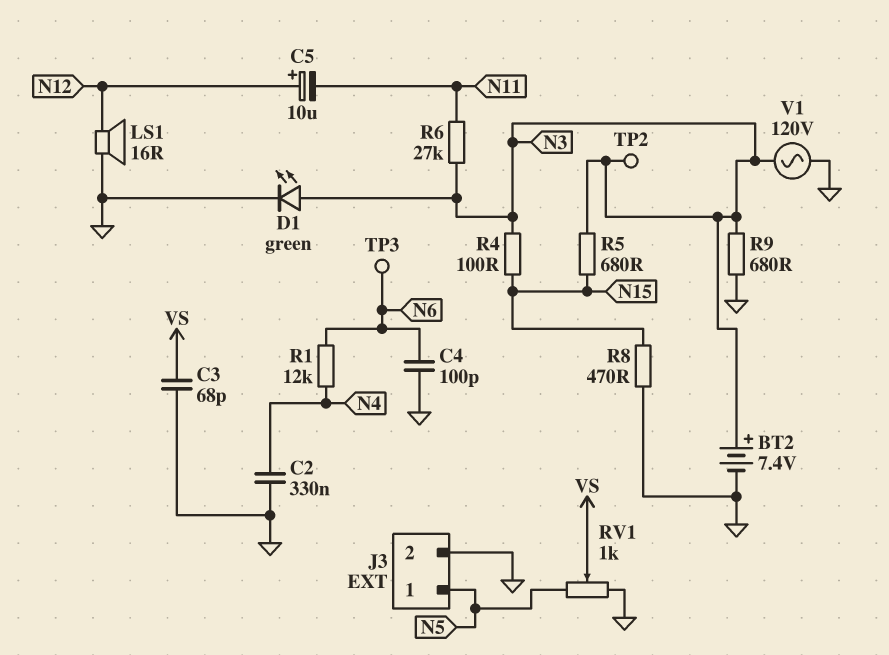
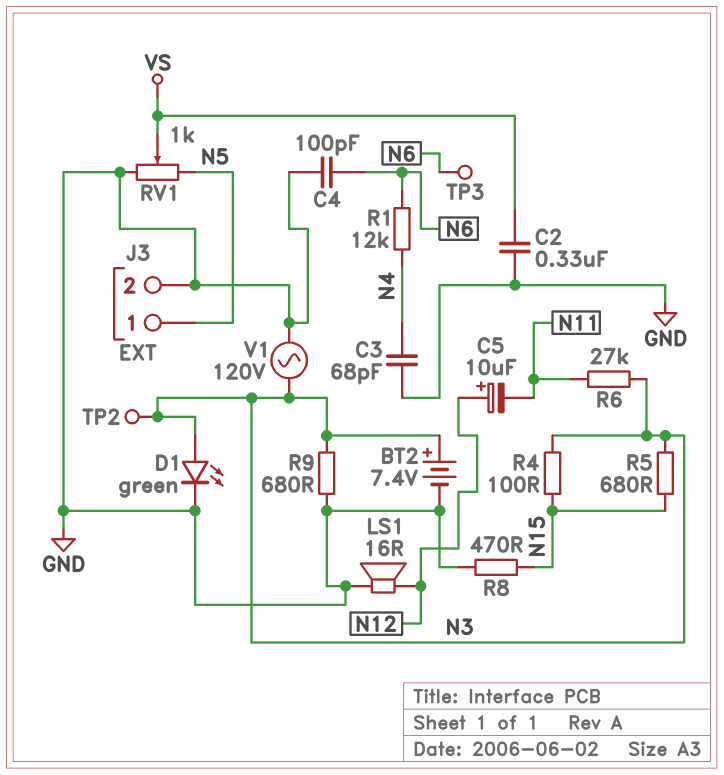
C2: 330nF (GND, N4) -> 330nF (GND, VS)
C3: 68pF (GND, VS) -> 68pF (GND, N4)

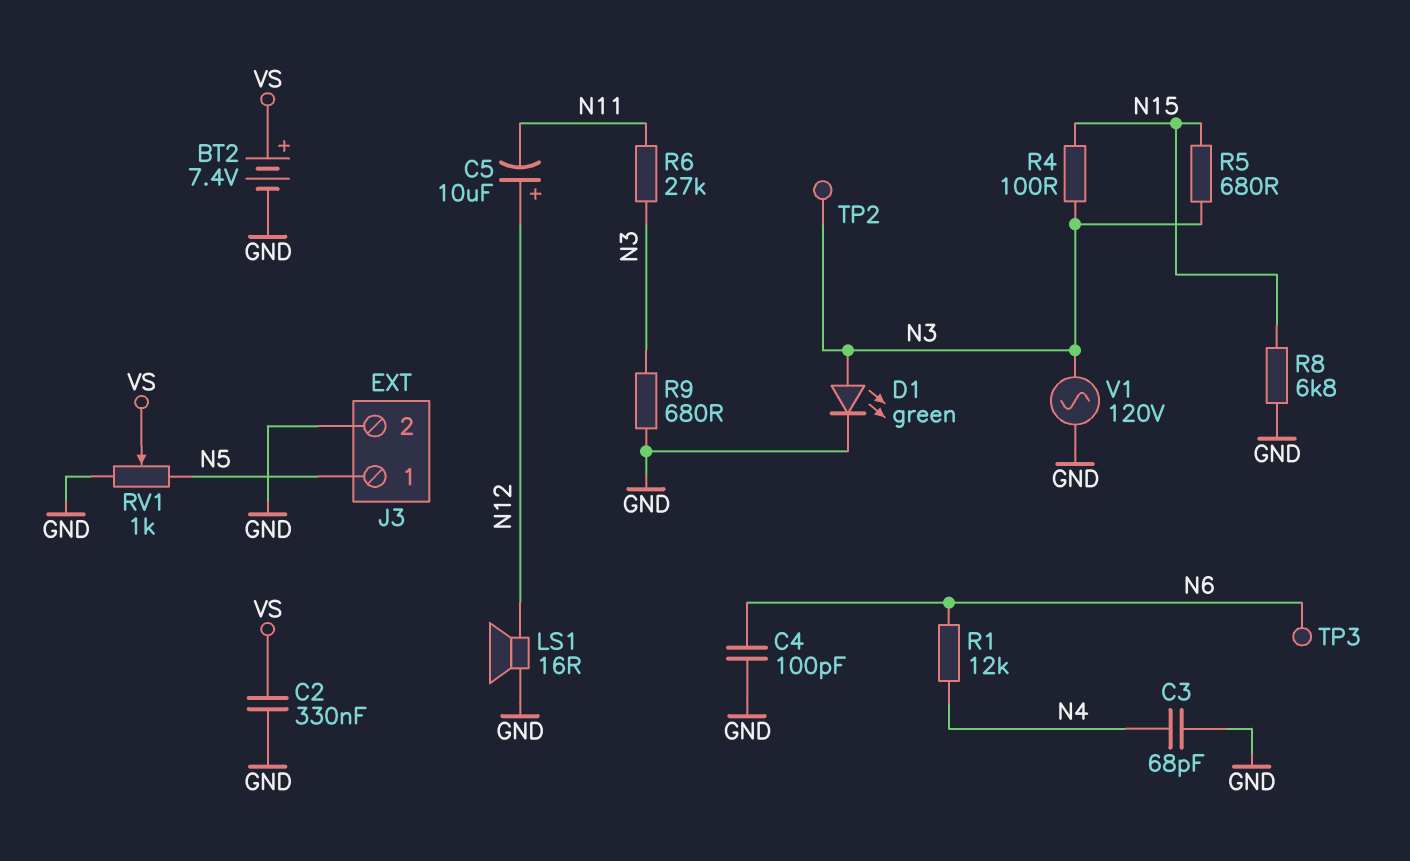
BT2: 7.4V (plus N3, minus GND) -> 7.4V (plus VS, minus GND)
R8: 470 (GND, N15) -> 6.8k (GND, N15)

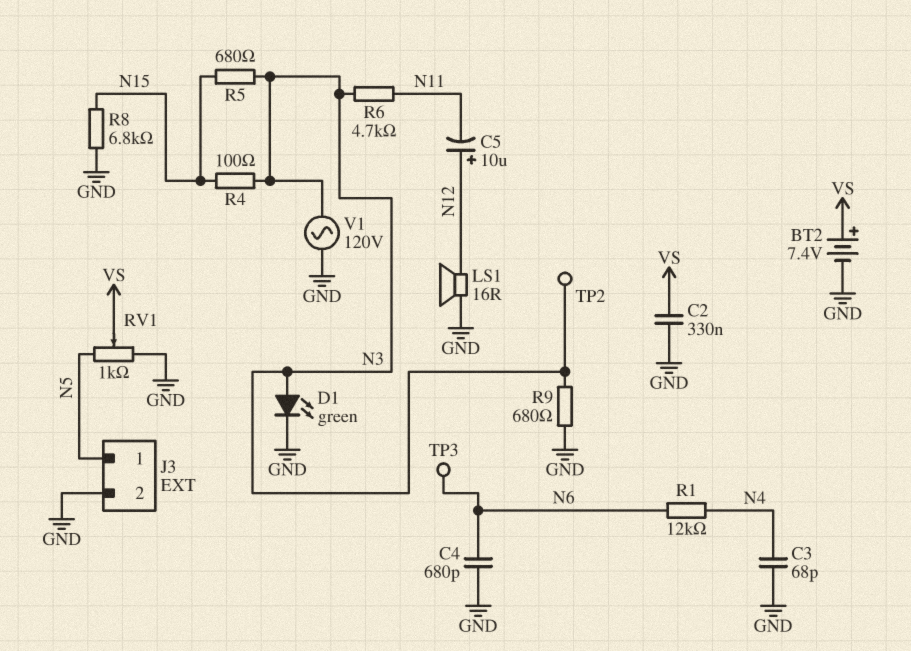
C4: 100pF (GND, N6) -> 680pF (GND, N6)
R6: 27k (N3, N11) -> 4.7k (N3, N11)

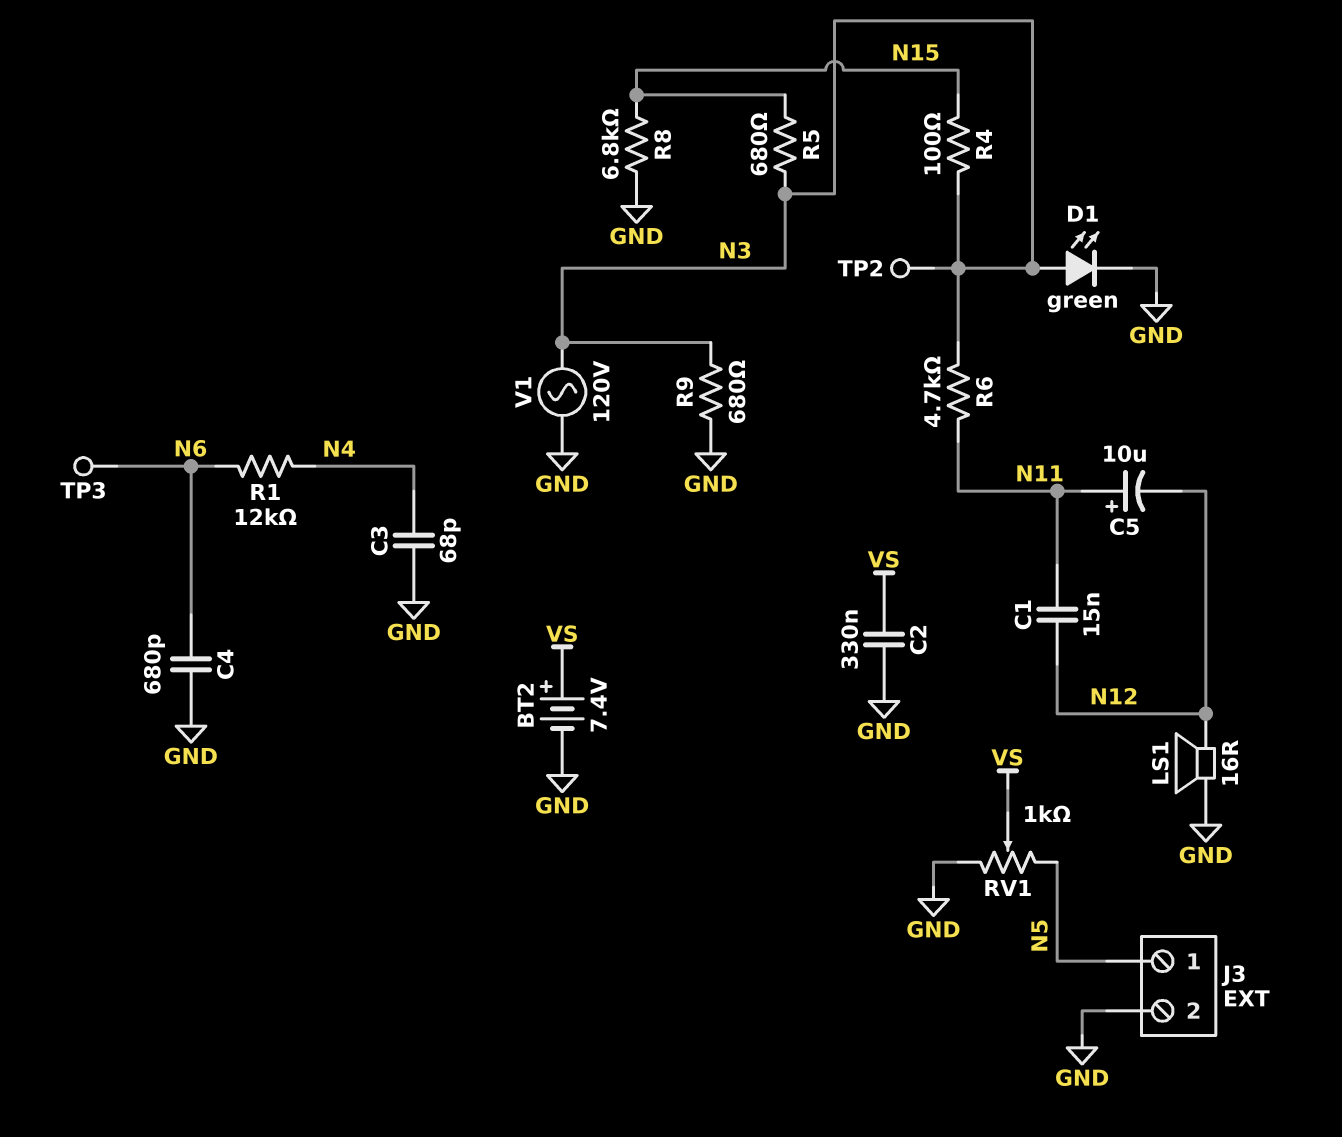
C1: none -> 15nF (N11, N12)
C5: 10uF (plus N12, minus N11) -> 10uF (plus N11, minus N12)

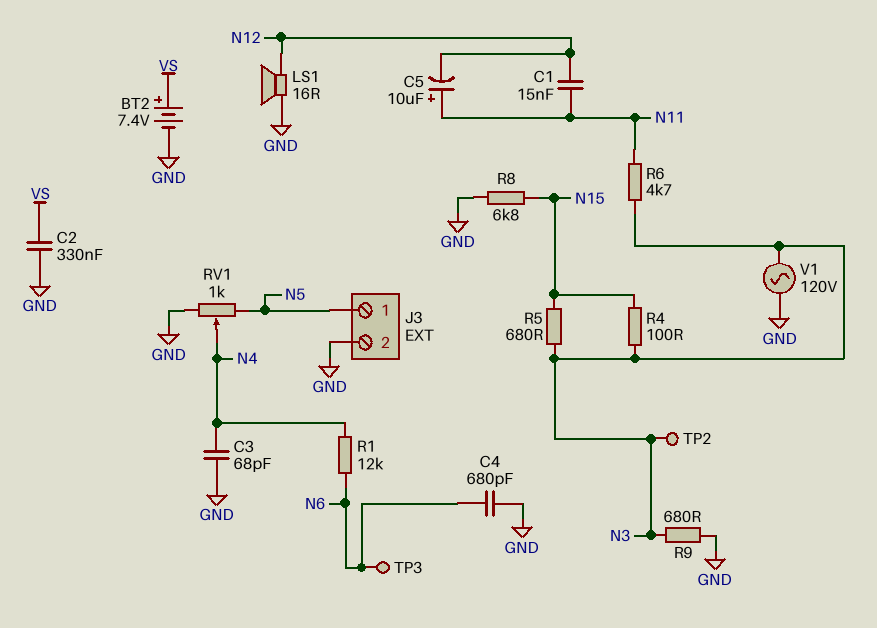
D1: LED green (A N3, K GND) -> none
RV1: 1k (GND, N5, wiper VS) -> 1k (GND, N5, wiper N4)

